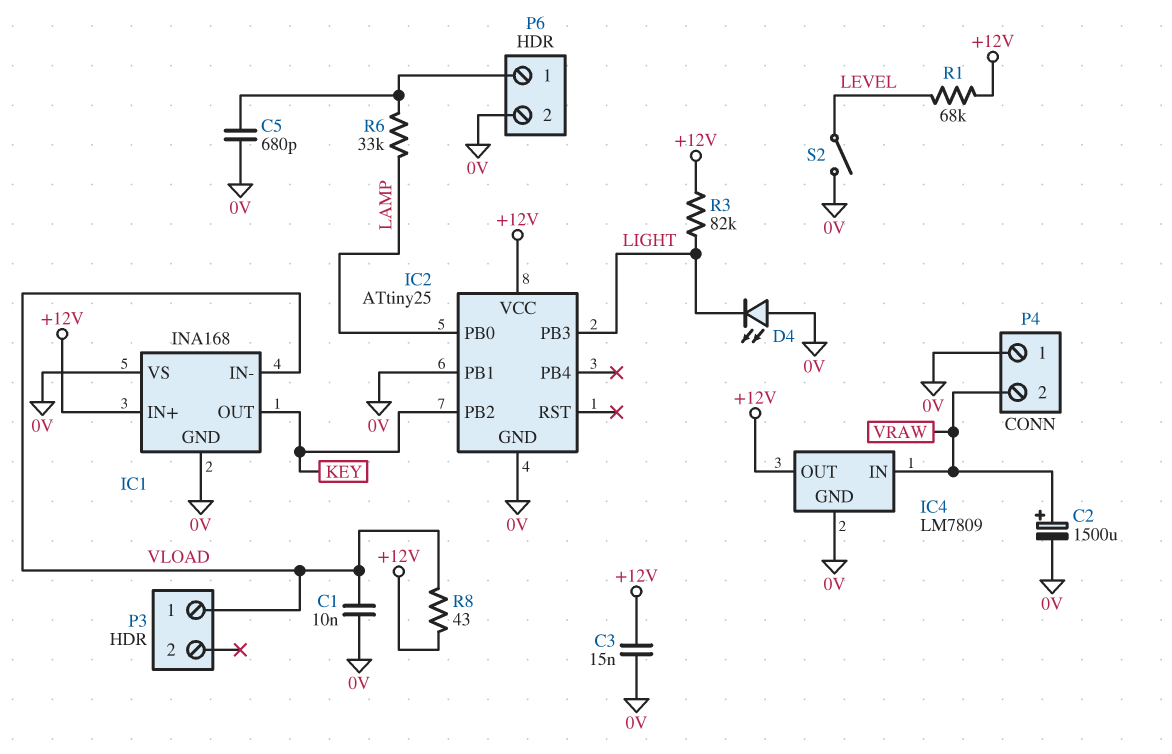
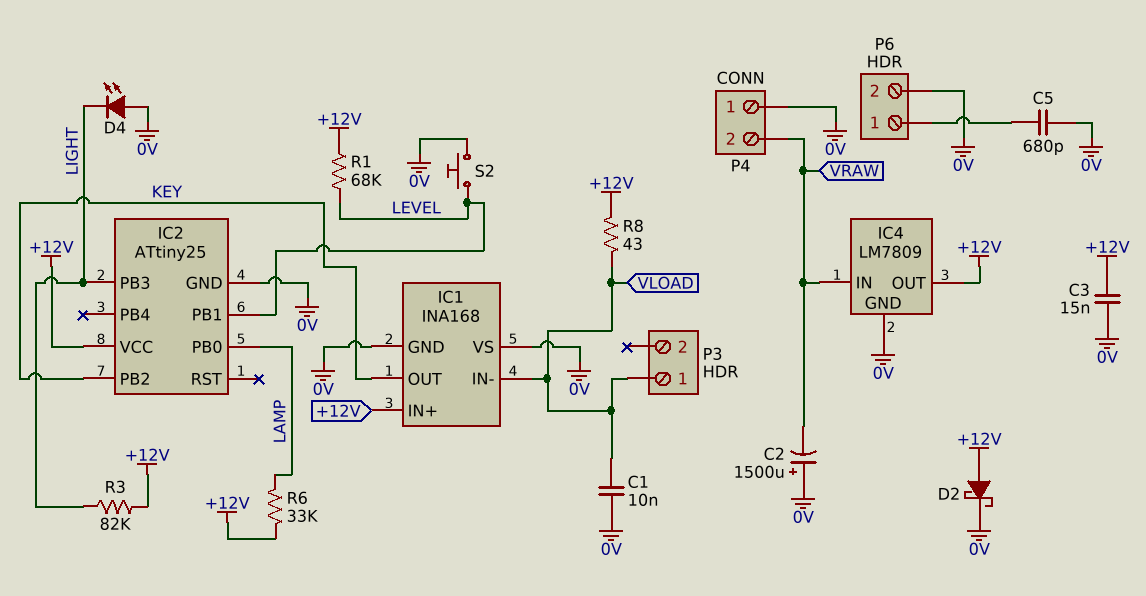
C2: 1500uF (plus VRAW, minus 0V) -> 1500uF (plus 0V, minus VRAW)
D2: none -> schottky (A +12V, K 0V)
IC2 pin PB1: 0V -> LEVEL
R6: 33k (LAMP, P6/1) -> 33k (+12V, LAMP)
S2: switch (0V, LEVEL) -> button (0V, LEVEL)

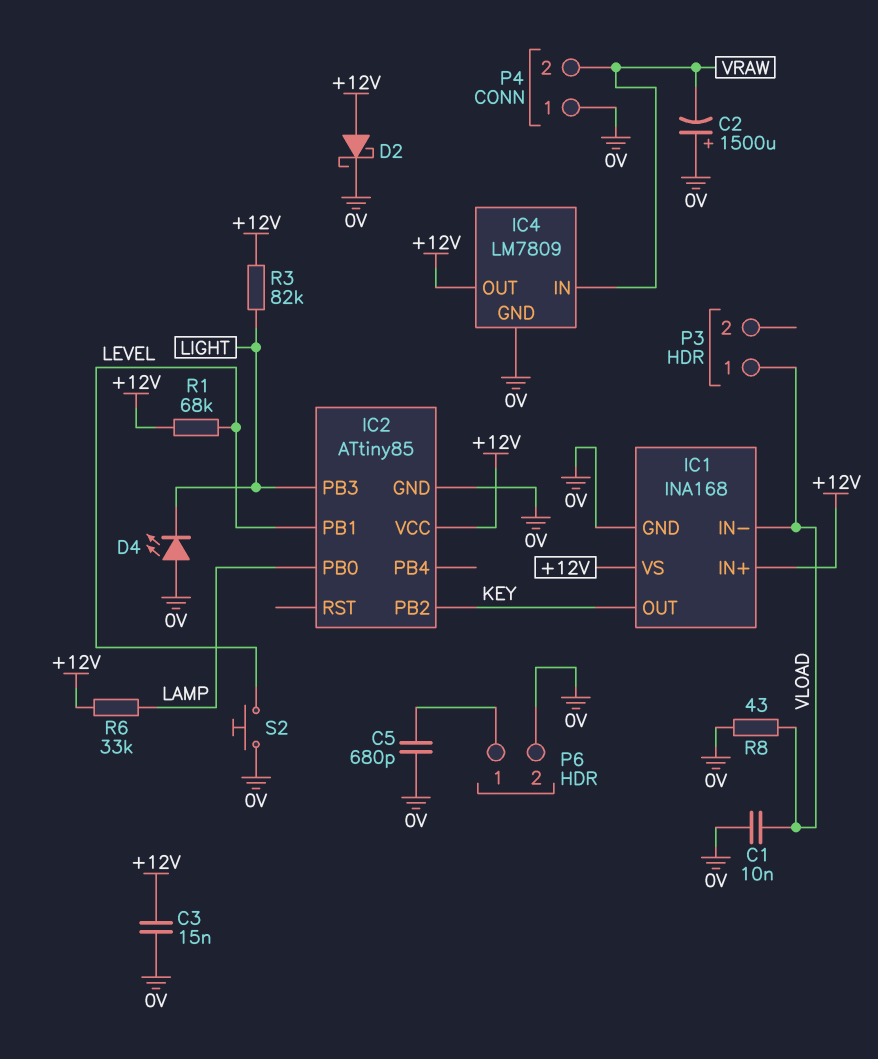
IC1 pin VS: 0V -> +12V
IC2: ATtiny25 -> ATtiny85
R8: 43 (+12V, VLOAD) -> 43 (0V, VLOAD)

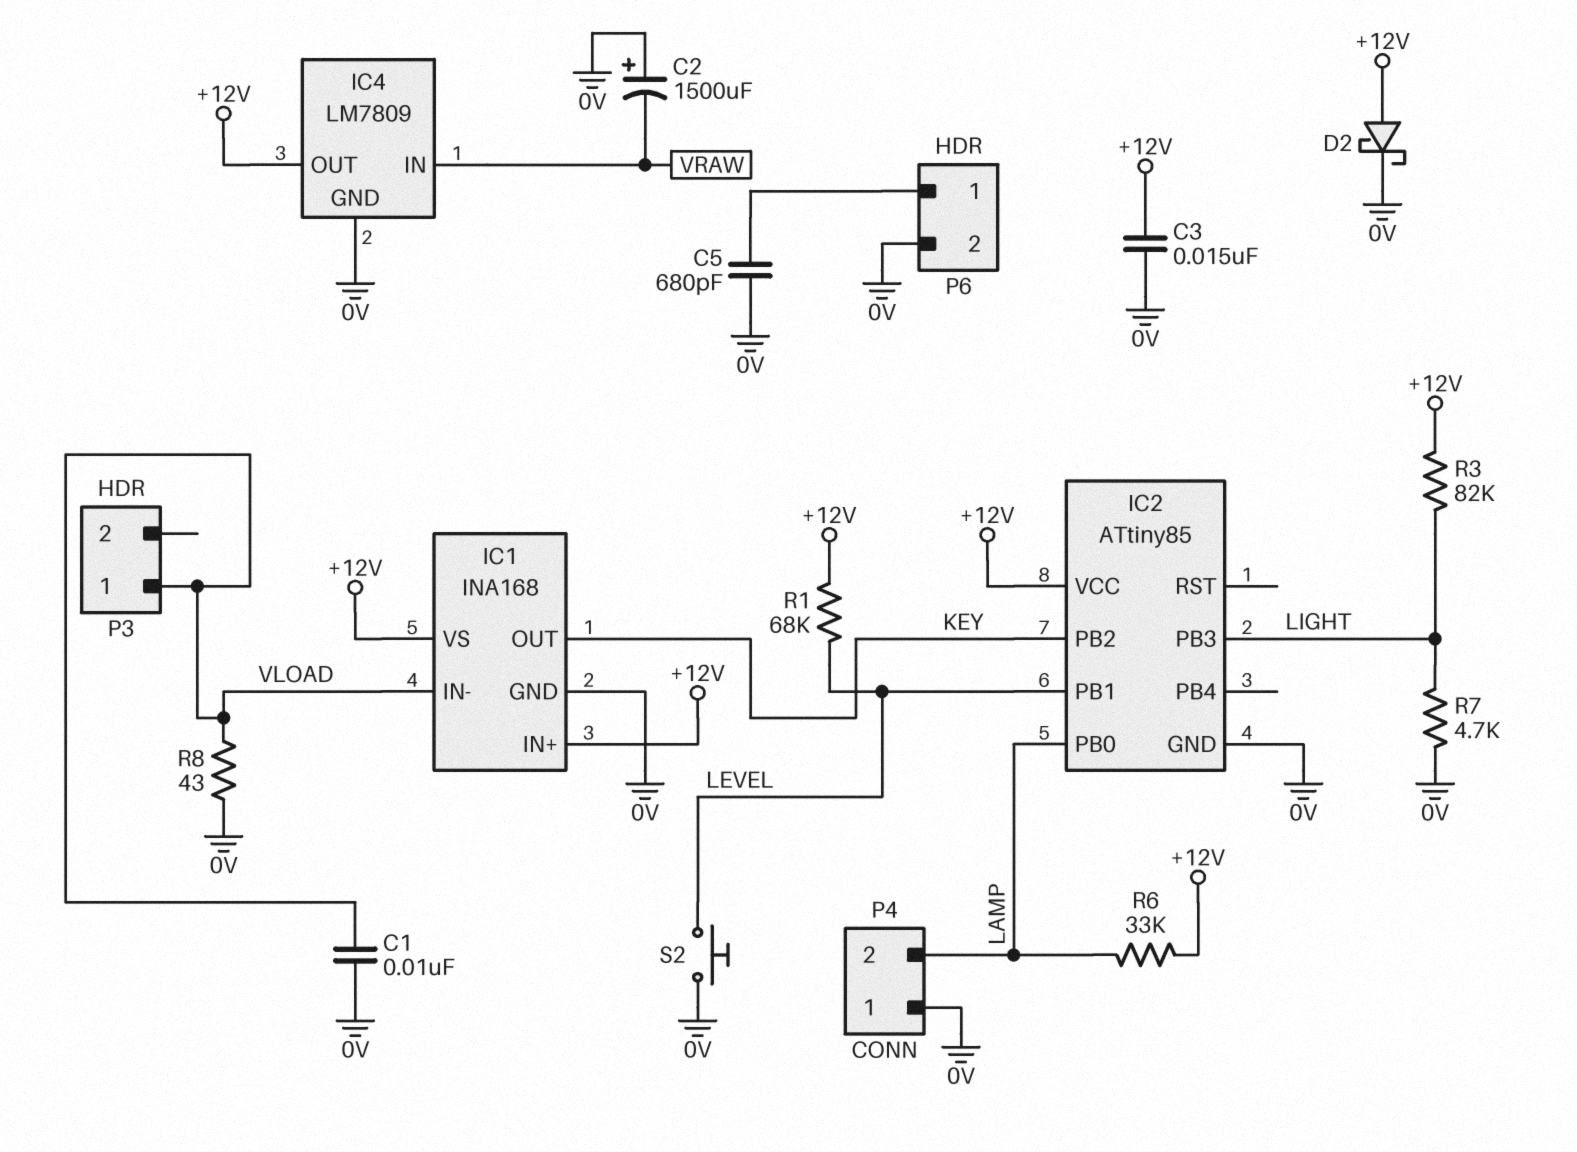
D4: LED (A 0V, K LIGHT) -> none
P4 pin 2: VRAW -> LAMP
R7: none -> 4.7k (0V, LIGHT)

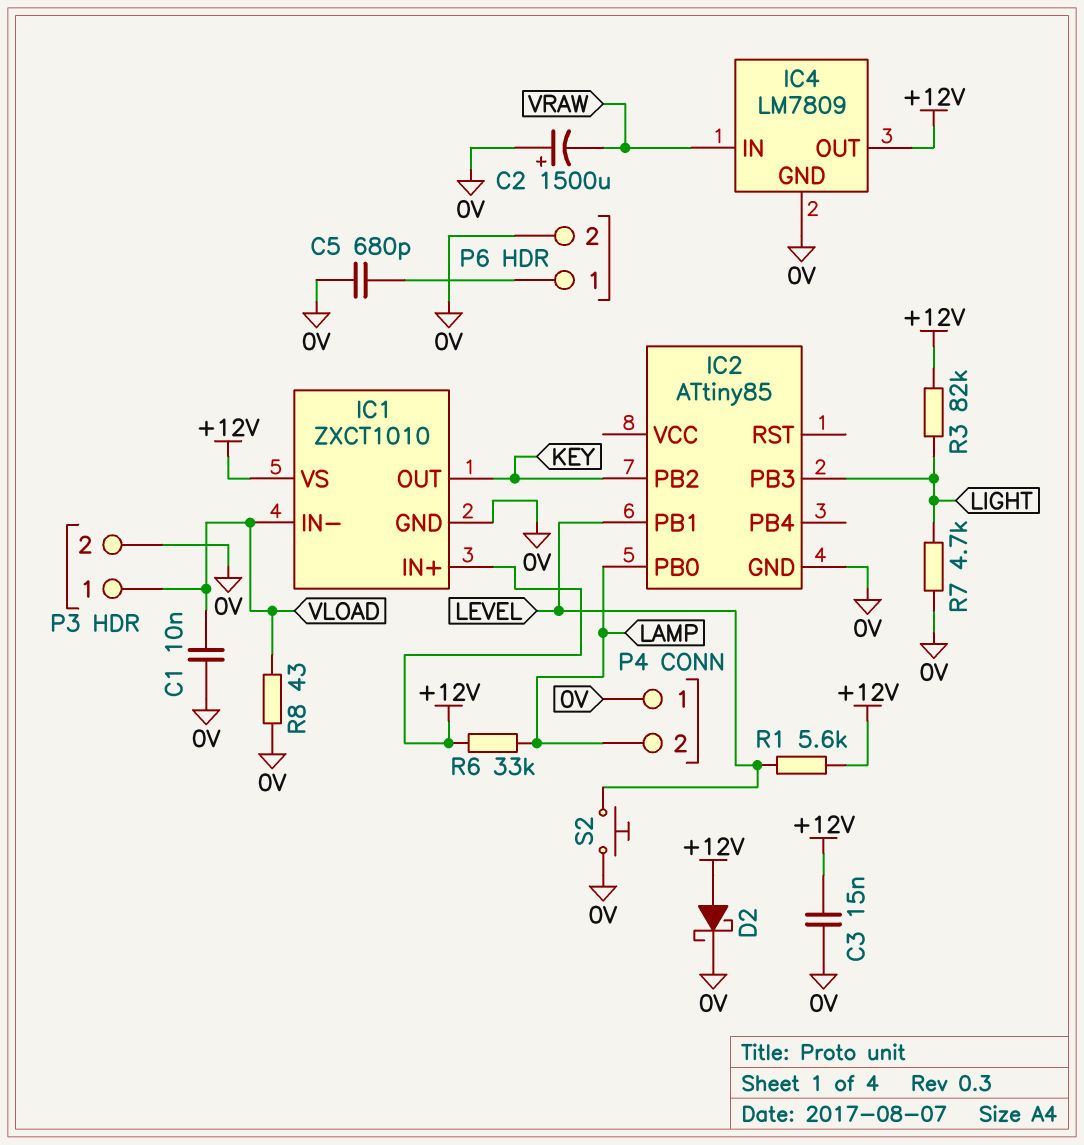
IC1: INA168 -> ZXCT1010
IC2 pin VCC: +12V -> none
P3 pin 2: none -> 0V
R1: 68k (+12V, LEVEL) -> 5.6k (+12V, LEVEL)

